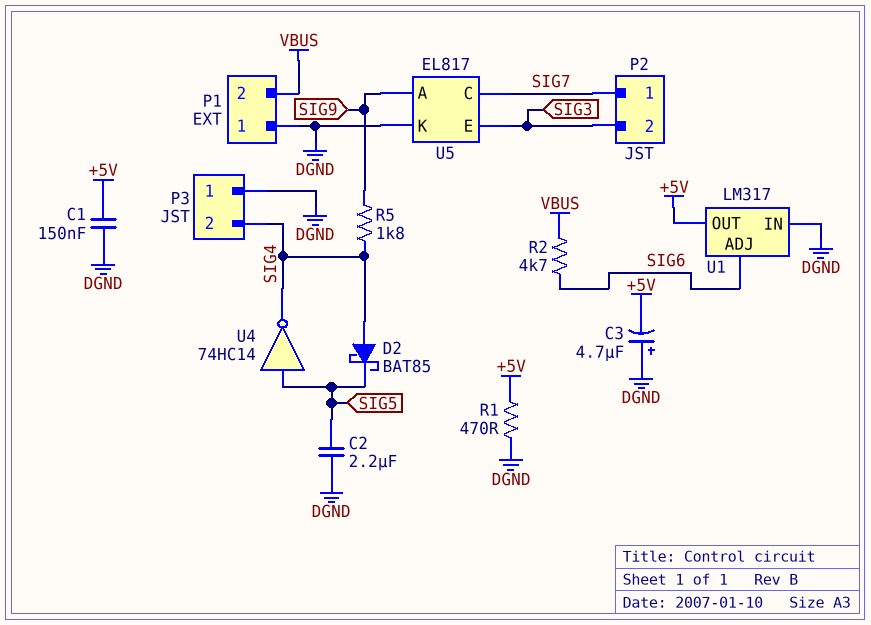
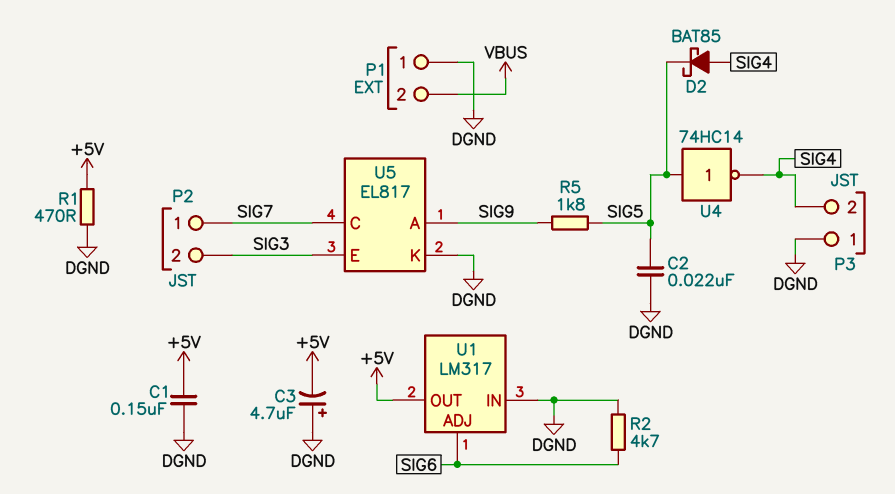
C2: 2.2uF (DGND, SIG5) -> 22nF (DGND, SIG5)
R2: 4.7k (SIG6, VBUS) -> 4.7k (DGND, SIG6)
R5: 1.8k (SIG4, SIG9) -> 1.8k (SIG5, SIG9)

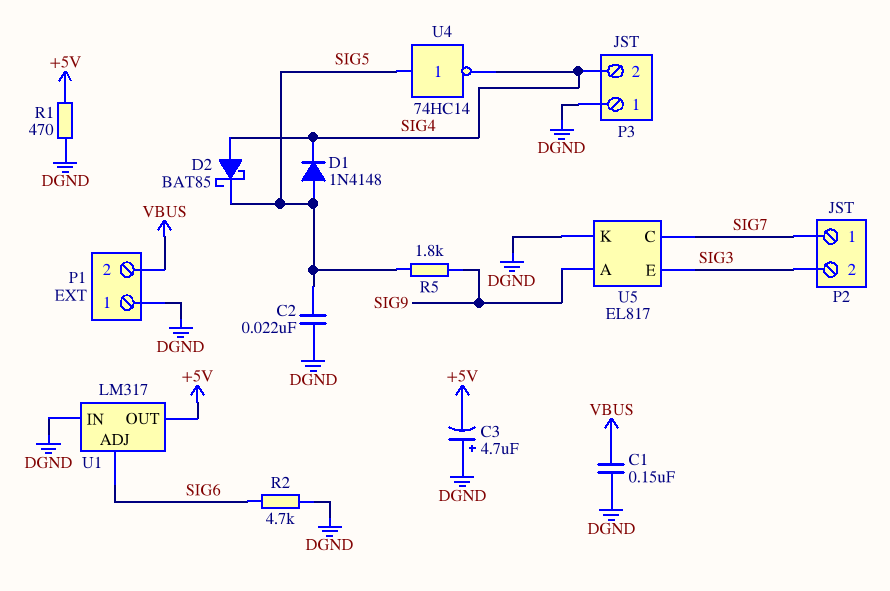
C1: 150nF (+5V, DGND) -> 150nF (DGND, VBUS)
D1: none -> diode 1N4148 (A SIG5, K SIG4)

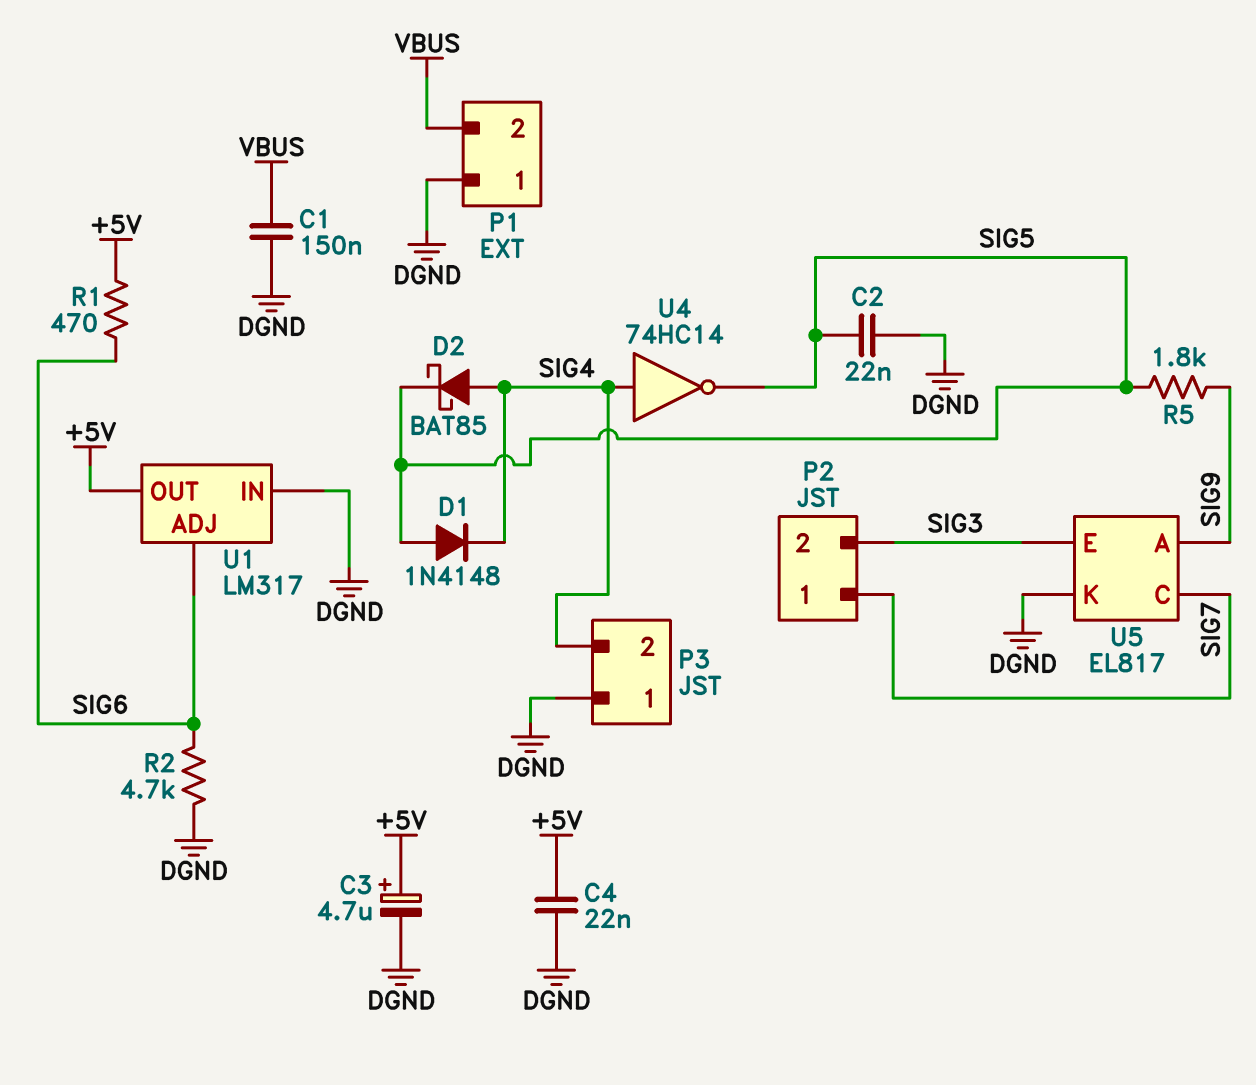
C3: 4.7uF (plus DGND, minus +5V) -> 4.7uF (plus +5V, minus DGND)
C4: none -> 22nF (+5V, DGND)
R1: 470 (+5V, DGND) -> 470 (+5V, SIG6)
U4: NOT 74HC14 (in SIG5, out SIG4) -> NOT 74HC14 (in SIG4, out SIG5)

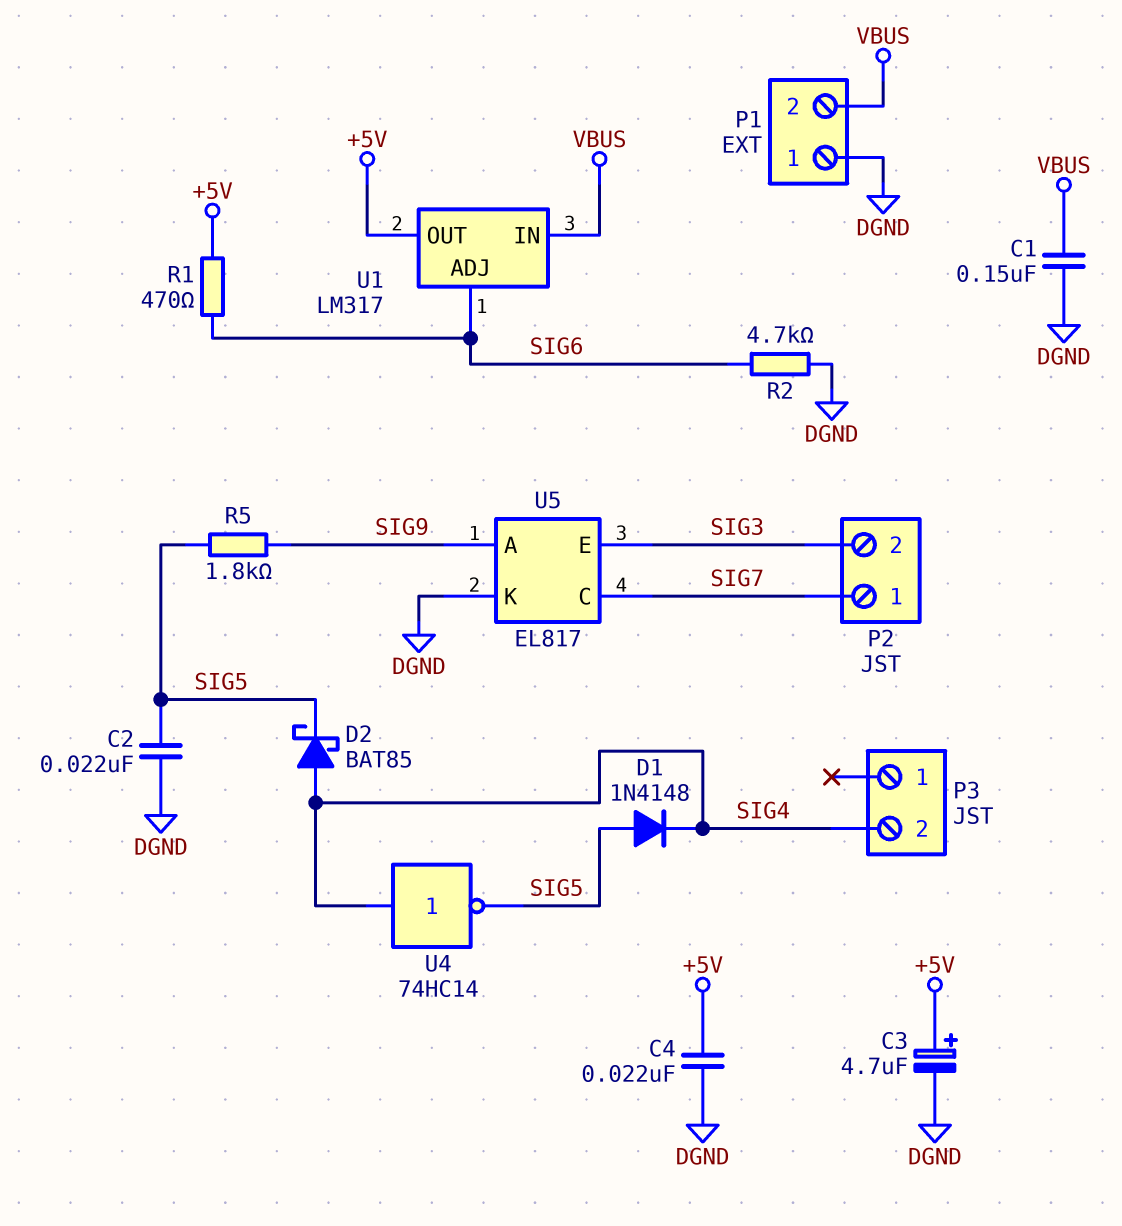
P3 pin 1: DGND -> none
U1 pin IN: DGND -> VBUS

